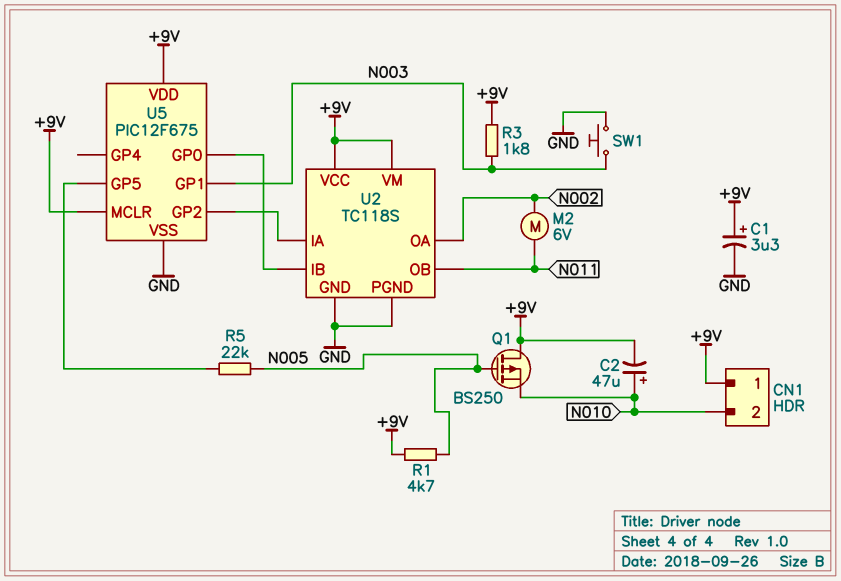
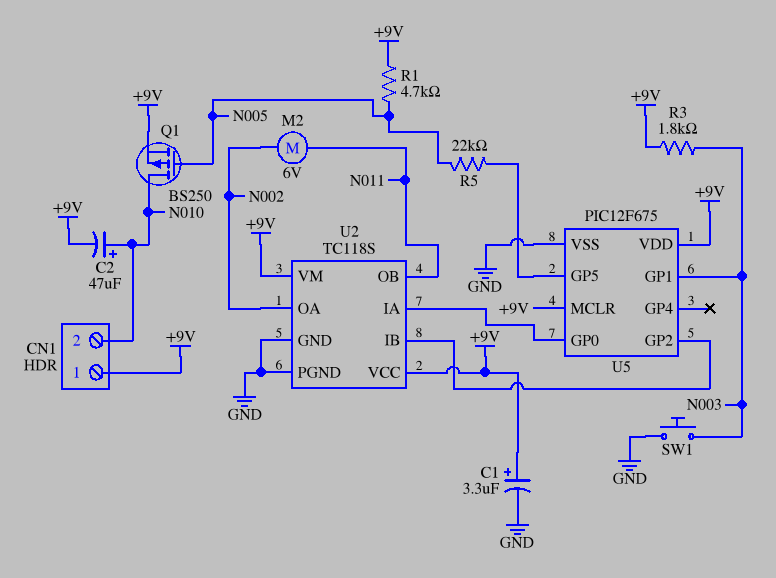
Q1: PMOS BS250 (G N005, D +9V, S N010) -> PMOS BS250 (G N005, D N010, S +9V)
U5 pin GP0: U2/IB -> U2/IA
U5 pin GP2: U2/IA -> U2/IB

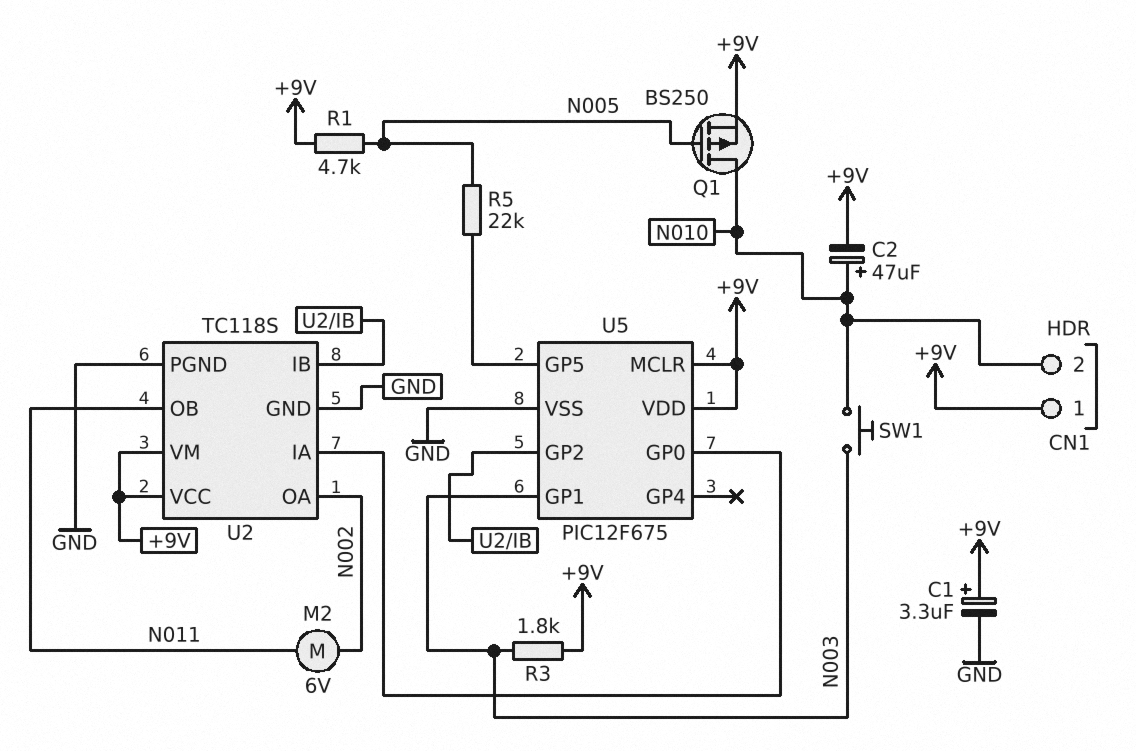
SW1: button (GND, N003) -> button (N003, N010)

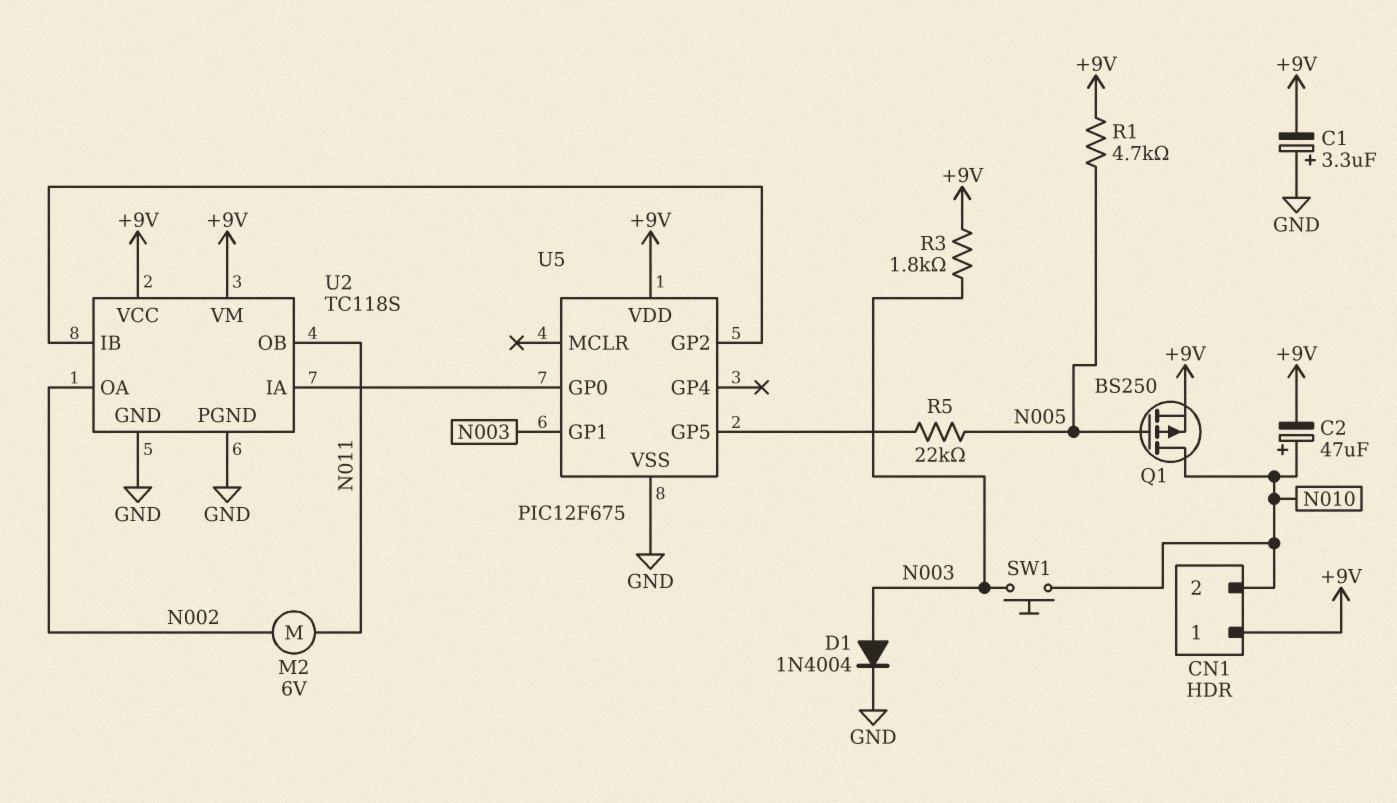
C1: 3.3uF (plus +9V, minus GND) -> 3.3uF (plus GND, minus +9V)
D1: none -> diode 1N4004 (A N003, K GND)
U5 pin MCLR: +9V -> none

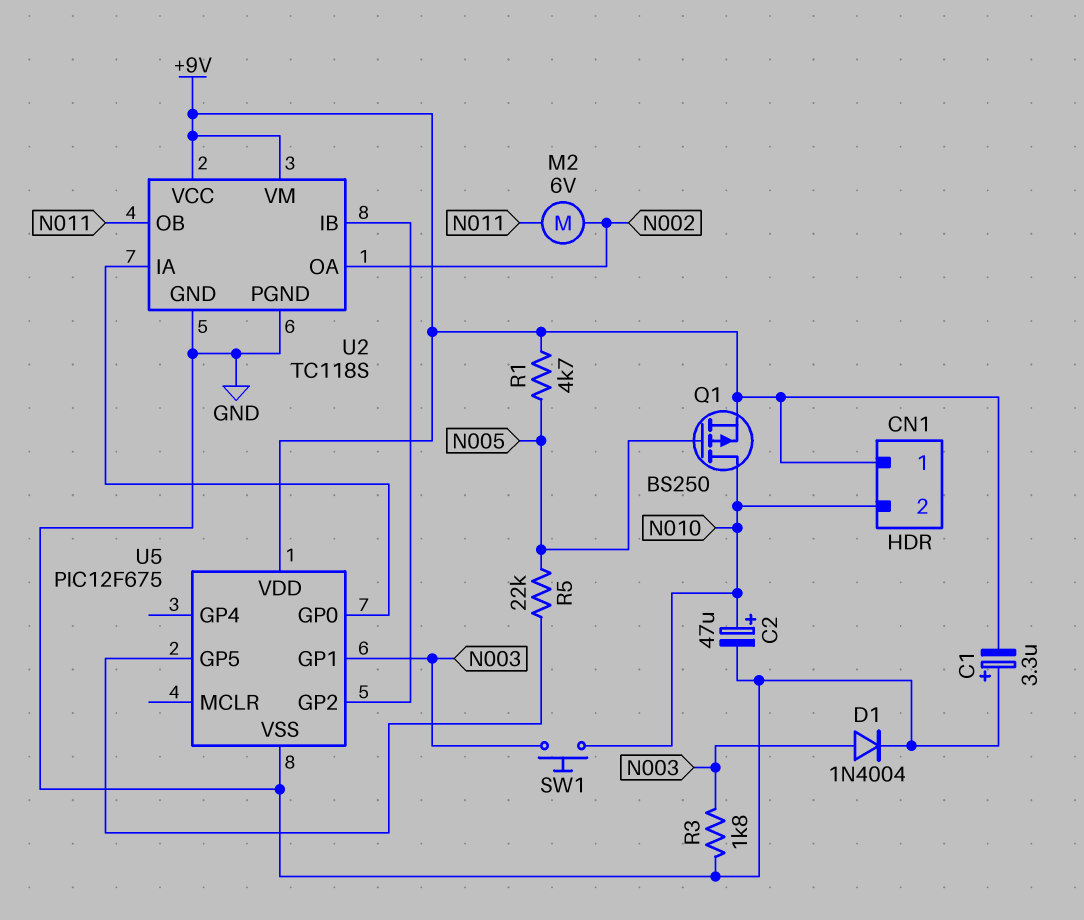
C2: 47uF (plus N010, minus +9V) -> 47uF (plus N010, minus GND)
R3: 1.8k (+9V, N003) -> 1.8k (GND, N003)

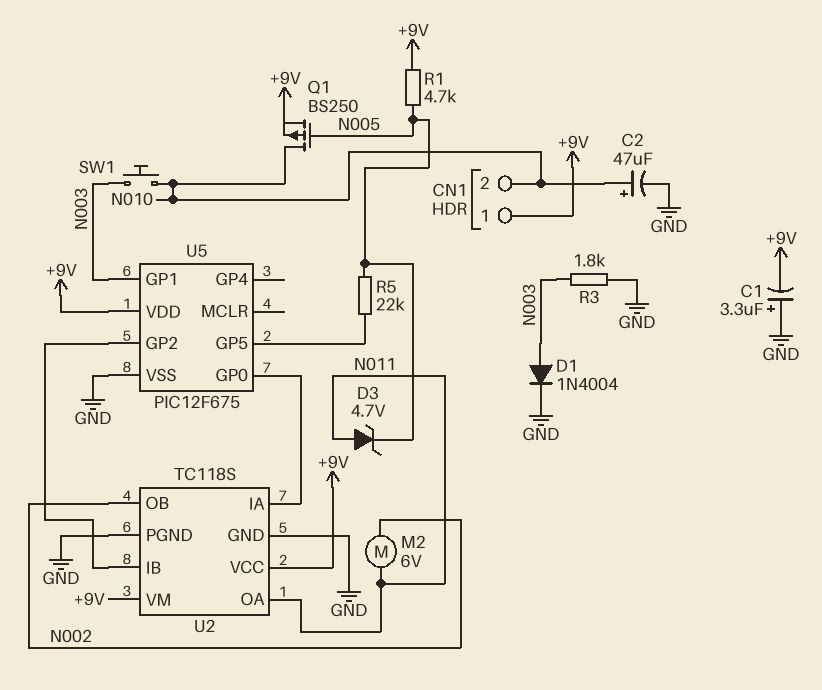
D3: none -> zener 4.7V (A N011, K N005)
U2 pin OA: N002 -> N011
U2 pin OB: N011 -> N002

